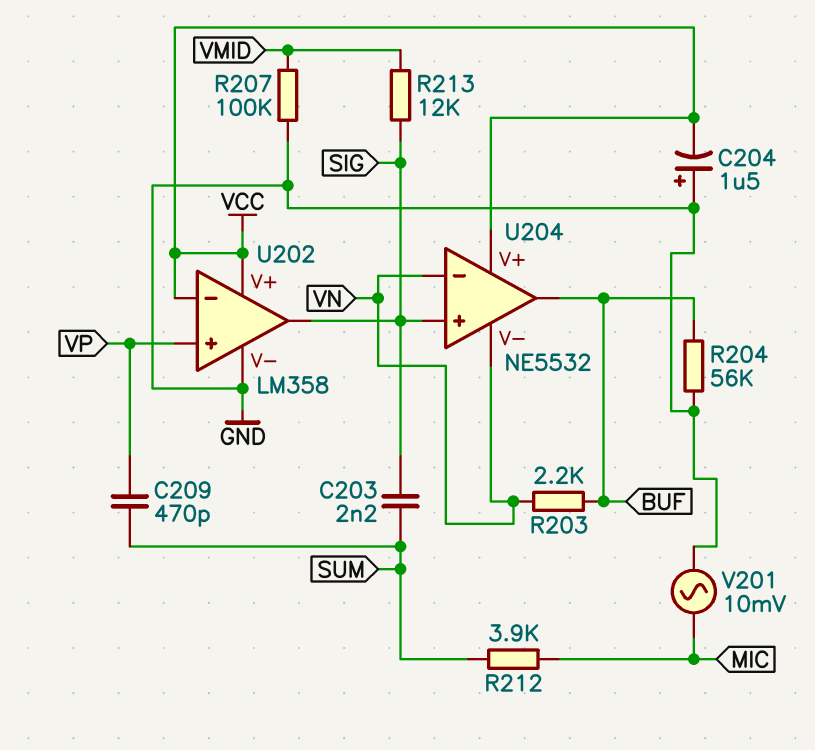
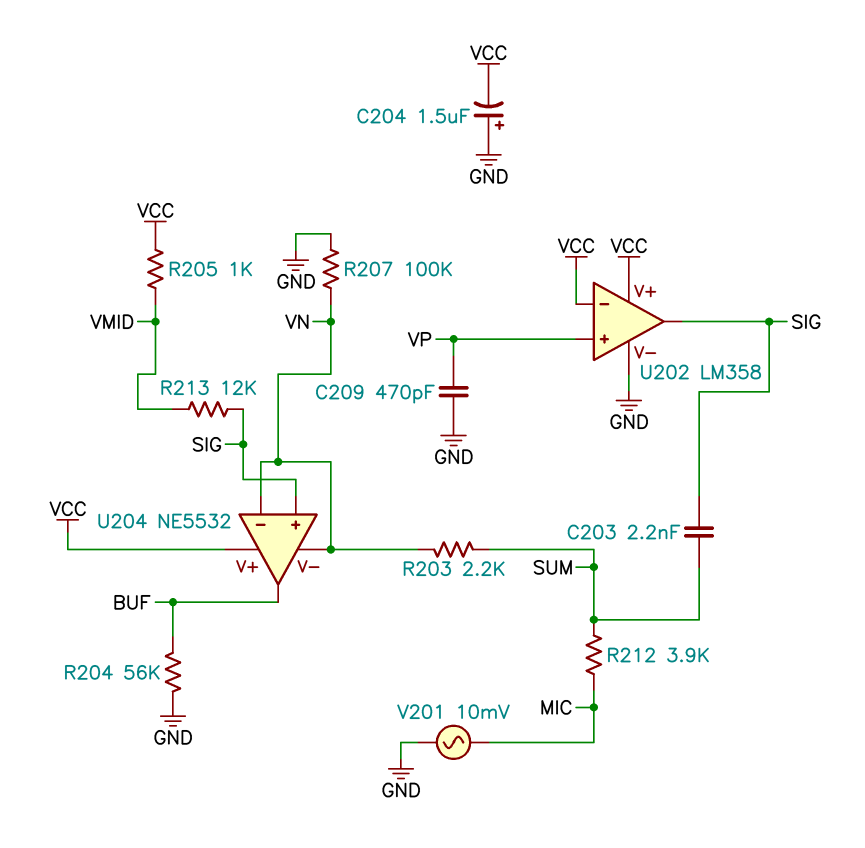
C209: 470pF (SUM, VP) -> 470pF (GND, VP)
R203: 2.2k (BUF, VN) -> 2.2k (SUM, VN)
R205: none -> 1k (VCC, VMID)
R207: 100k (GND, VMID) -> 100k (GND, VN)

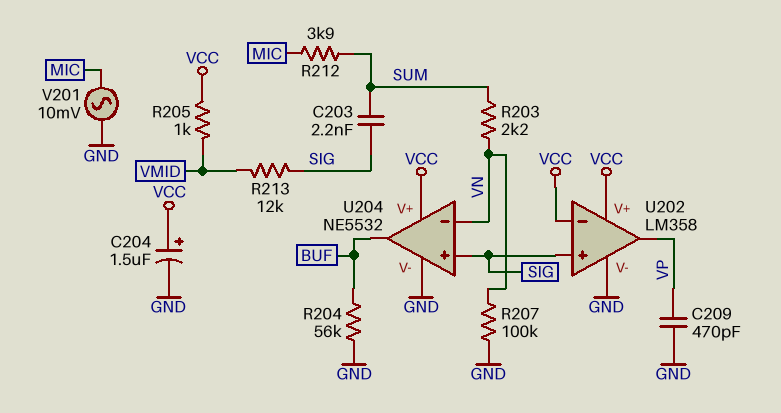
C204: 1.5uF (plus GND, minus VCC) -> 1.5uF (plus VCC, minus GND)
U202 pin in+: VP -> SIG
U202 pin out: SIG -> VP
U204 pin V-: VN -> GND

